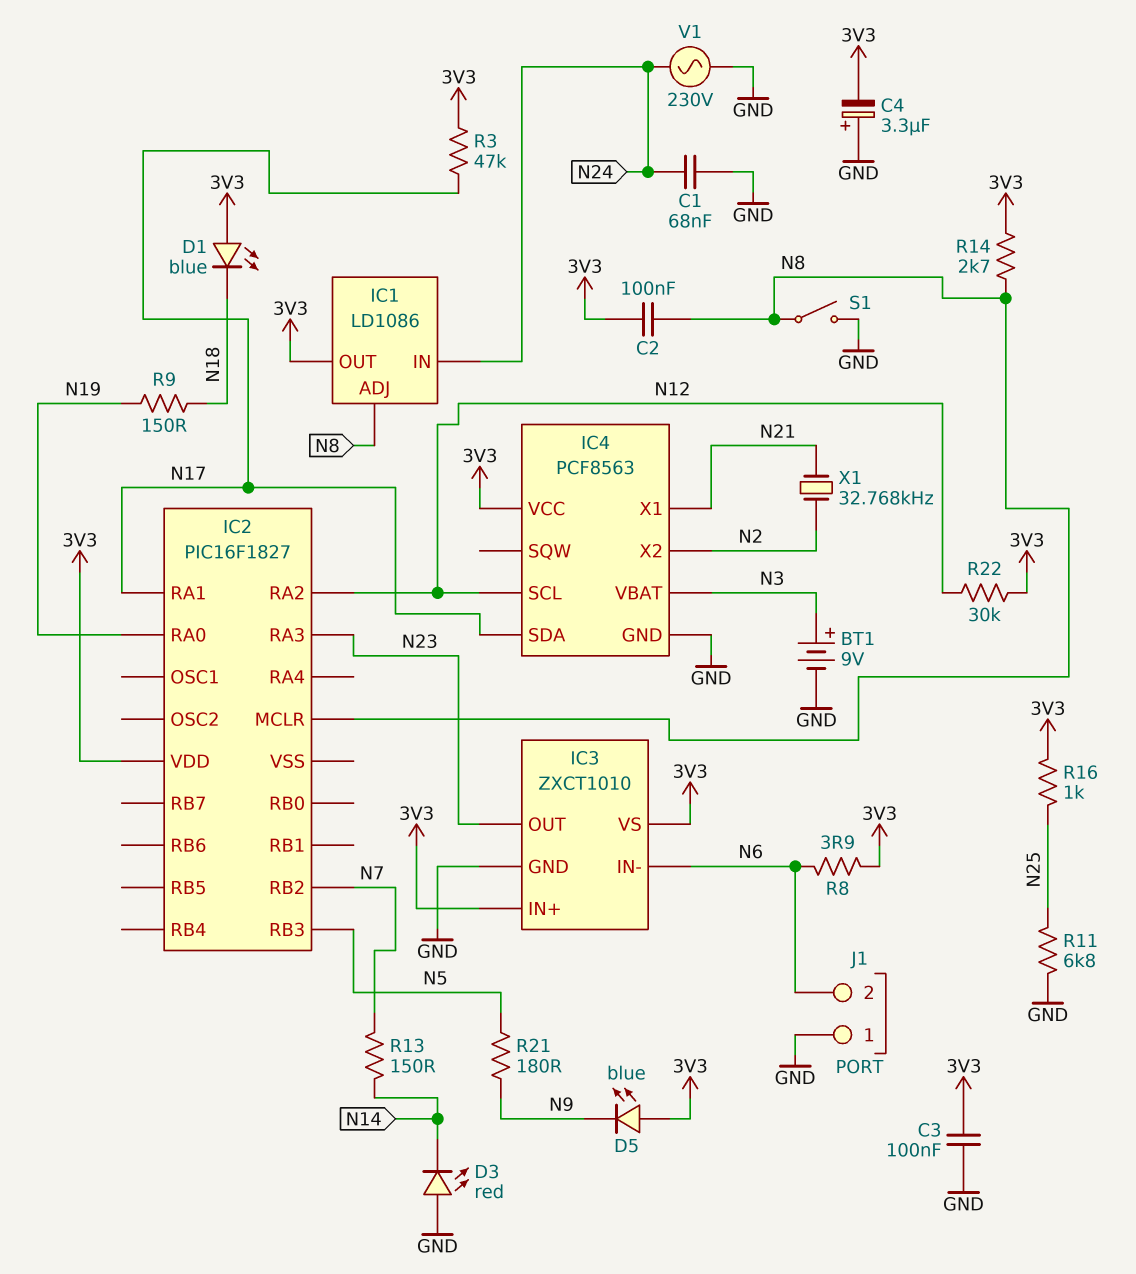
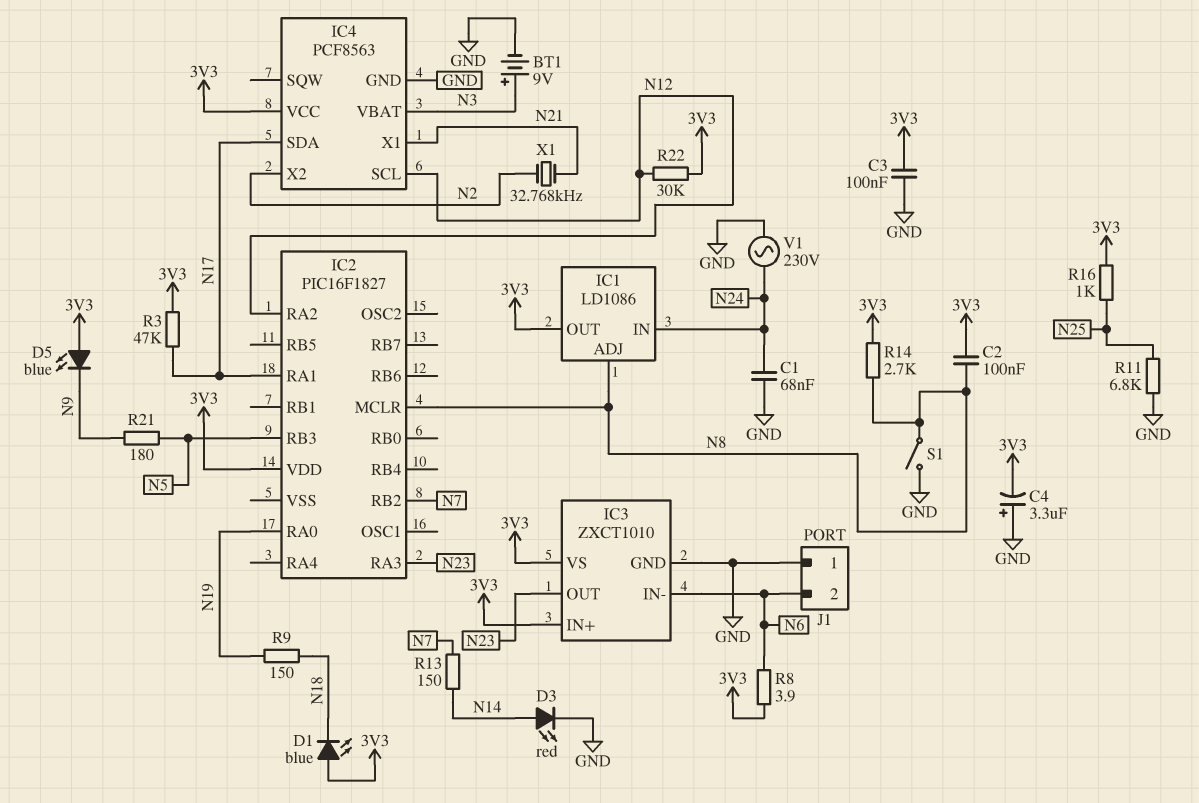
D3: LED red (A GND, K N14) -> LED red (A N14, K GND)

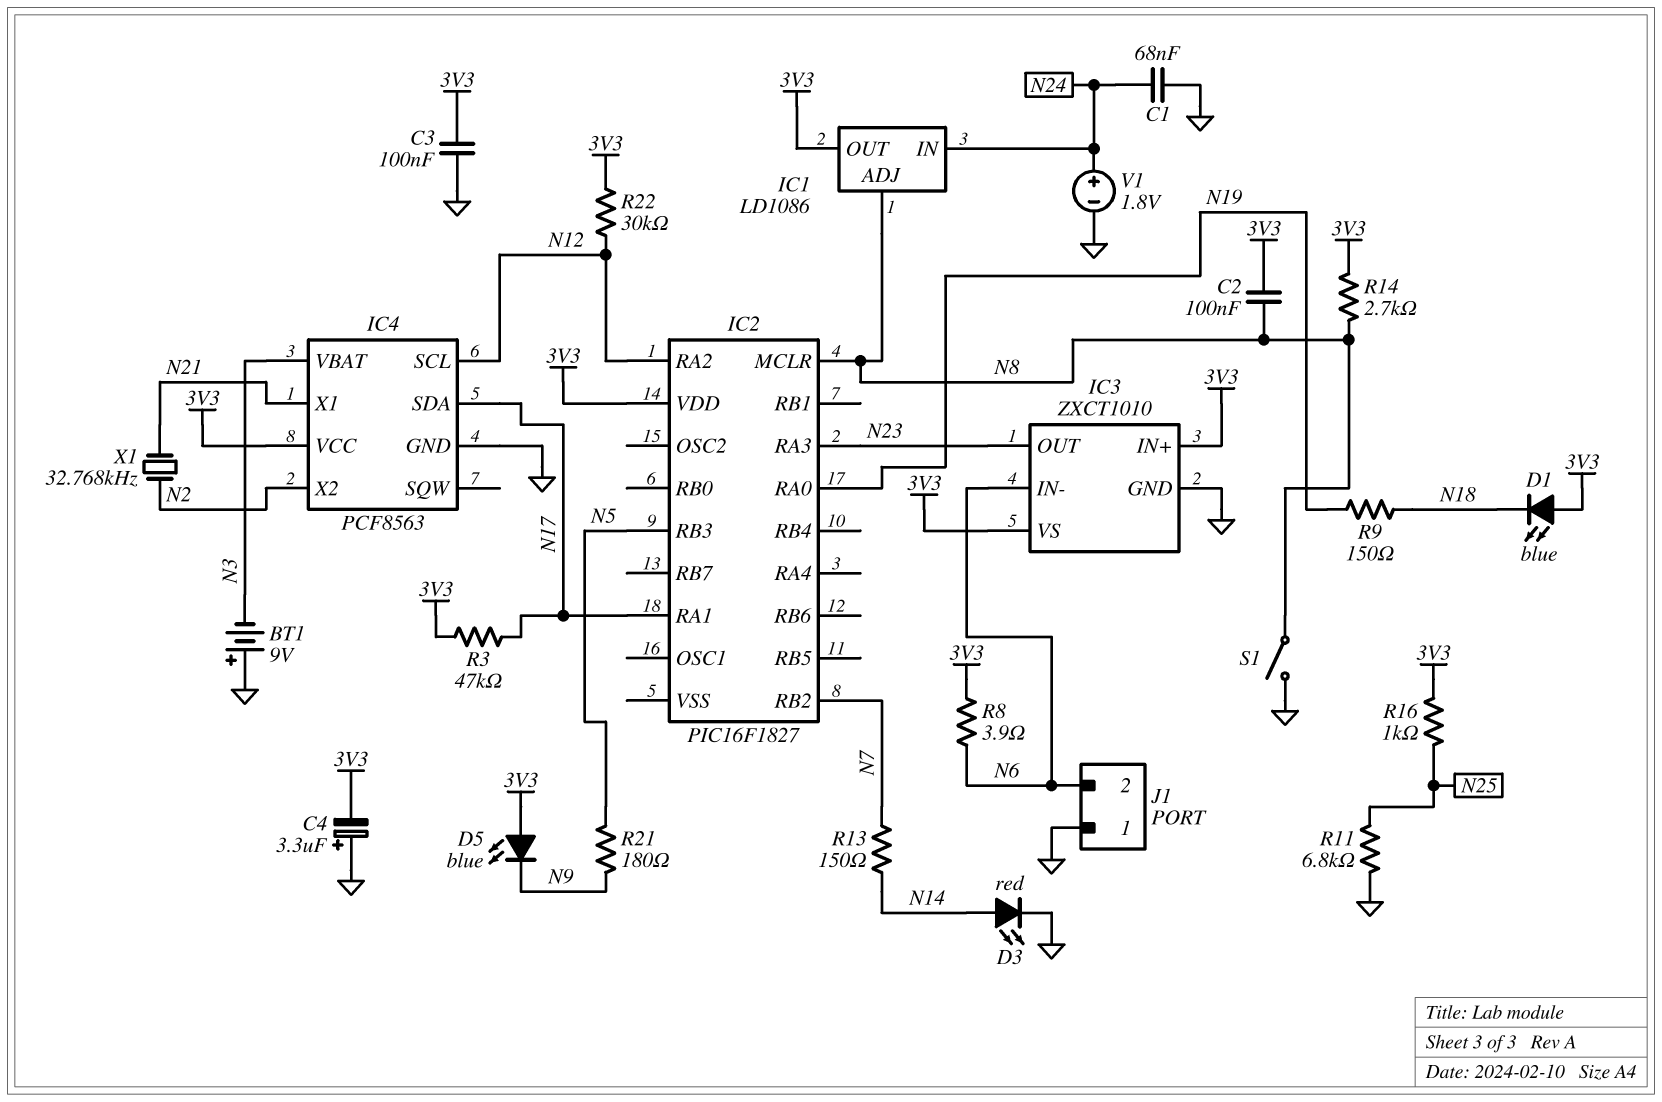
BT1: 9V (plus N3, minus GND) -> 9V (plus GND, minus N3)
V1: AC 230V (GND, N24) -> 1.8V (plus N24, minus GND)

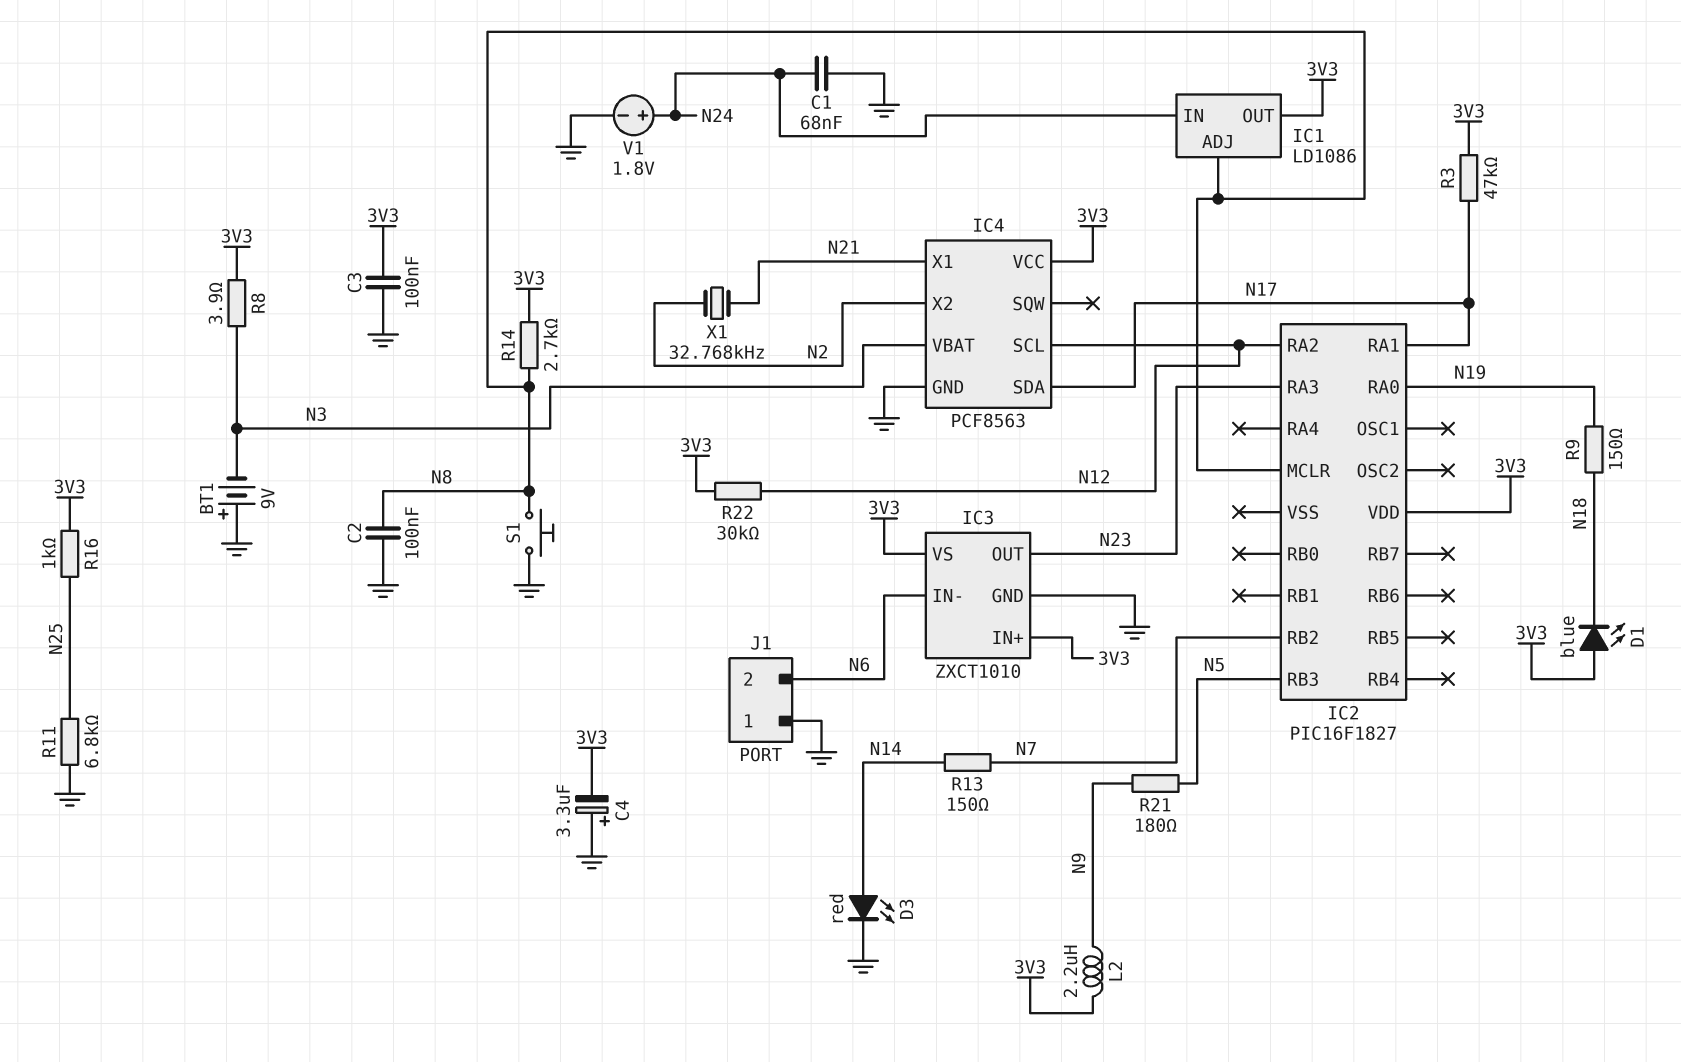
C2: 100nF (3V3, N8) -> 100nF (GND, N8)
D5: LED blue (A 3V3, K N9) -> none
L2: none -> 2.2uH (3V3, N9)
R8: 3.9 (3V3, N6) -> 3.9 (3V3, N3)
S1: switch (GND, N8) -> button (GND, N8)

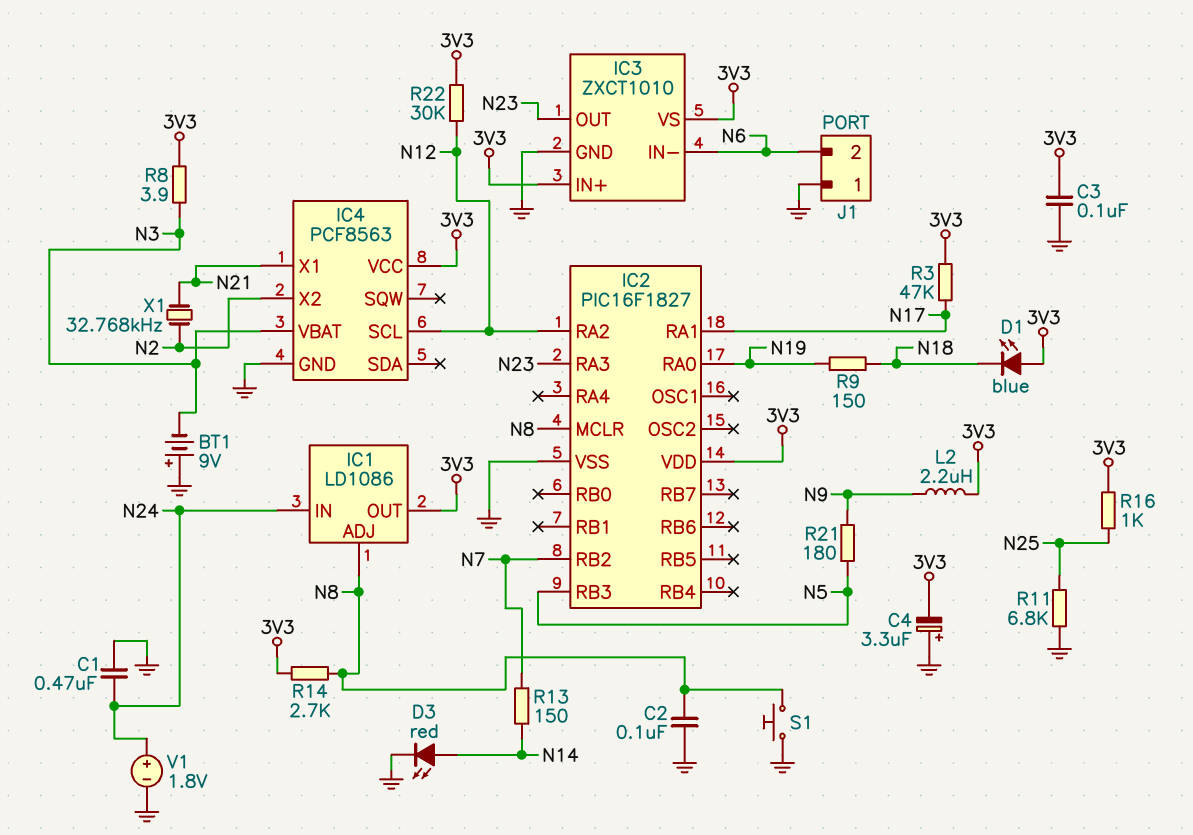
C1: 68nF (GND, N24) -> 470nF (GND, N24)
IC2 pin VSS: none -> GND
IC4 pin SDA: N17 -> none

